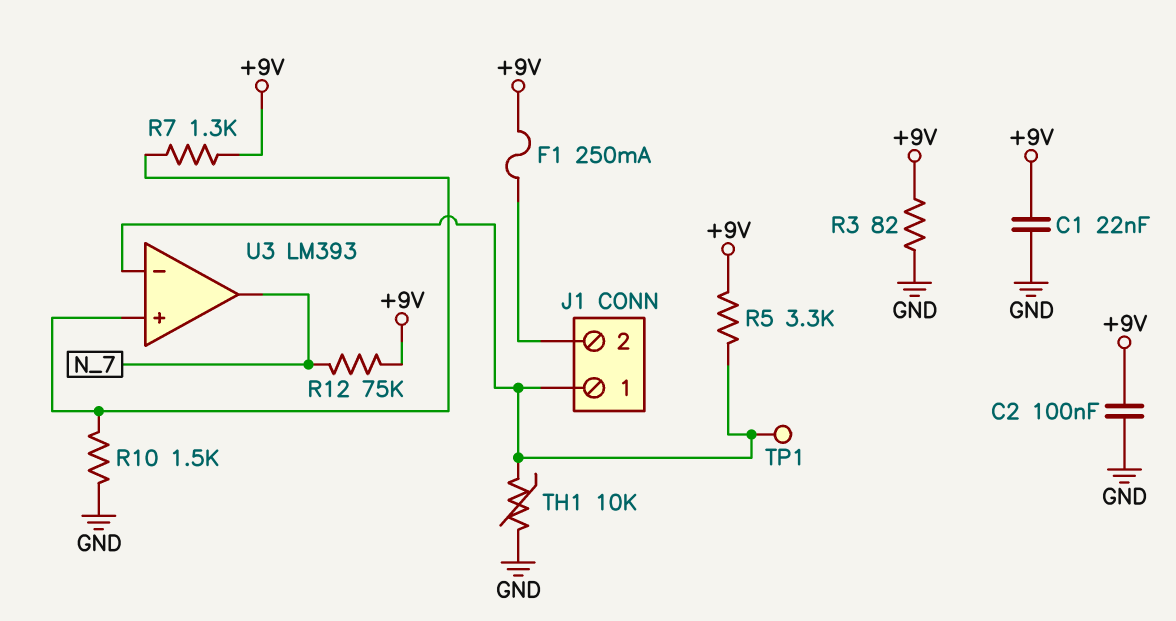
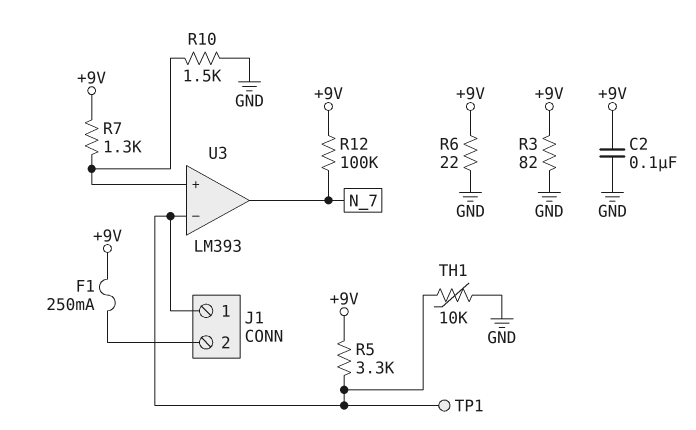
C1: 22nF (+9V, GND) -> none
R6: none -> 22 (+9V, GND)
R12: 75k (+9V, N_7) -> 100k (+9V, N_7)

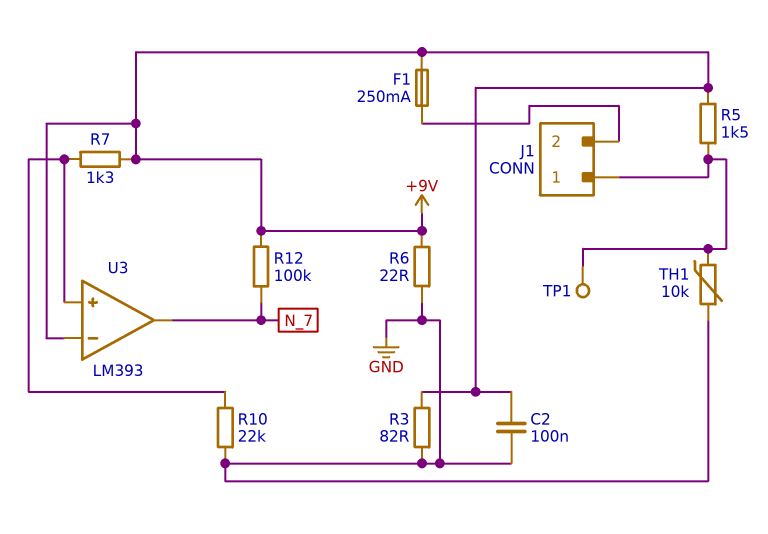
R5: 3.3k (+9V, J1/1) -> 1.5k (+9V, J1/1)
R10: 1.5k (GND, U3/in+) -> 22k (GND, U3/in+)
U3 pin in-: J1/1 -> +9V

